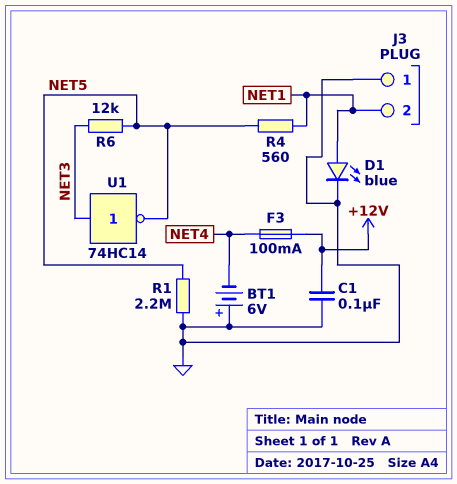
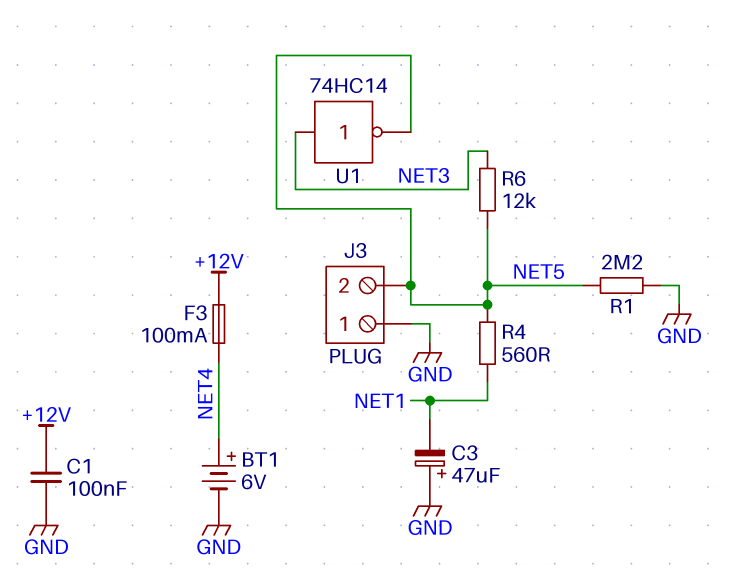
BT1: 6V (plus GND, minus NET4) -> 6V (plus NET4, minus GND)
C3: none -> 47uF (plus GND, minus NET1)
D1: LED blue (A NET1, K GND) -> none
J3 pin 2: NET1 -> NET5

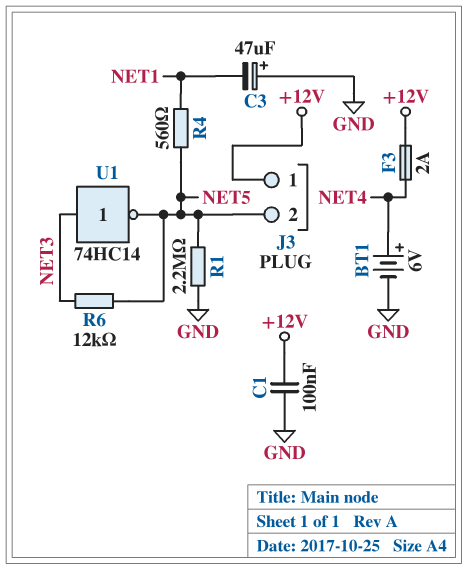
F3: 100mA (+12V, NET4) -> 2A (+12V, NET4)
J3 pin 1: GND -> +12V

